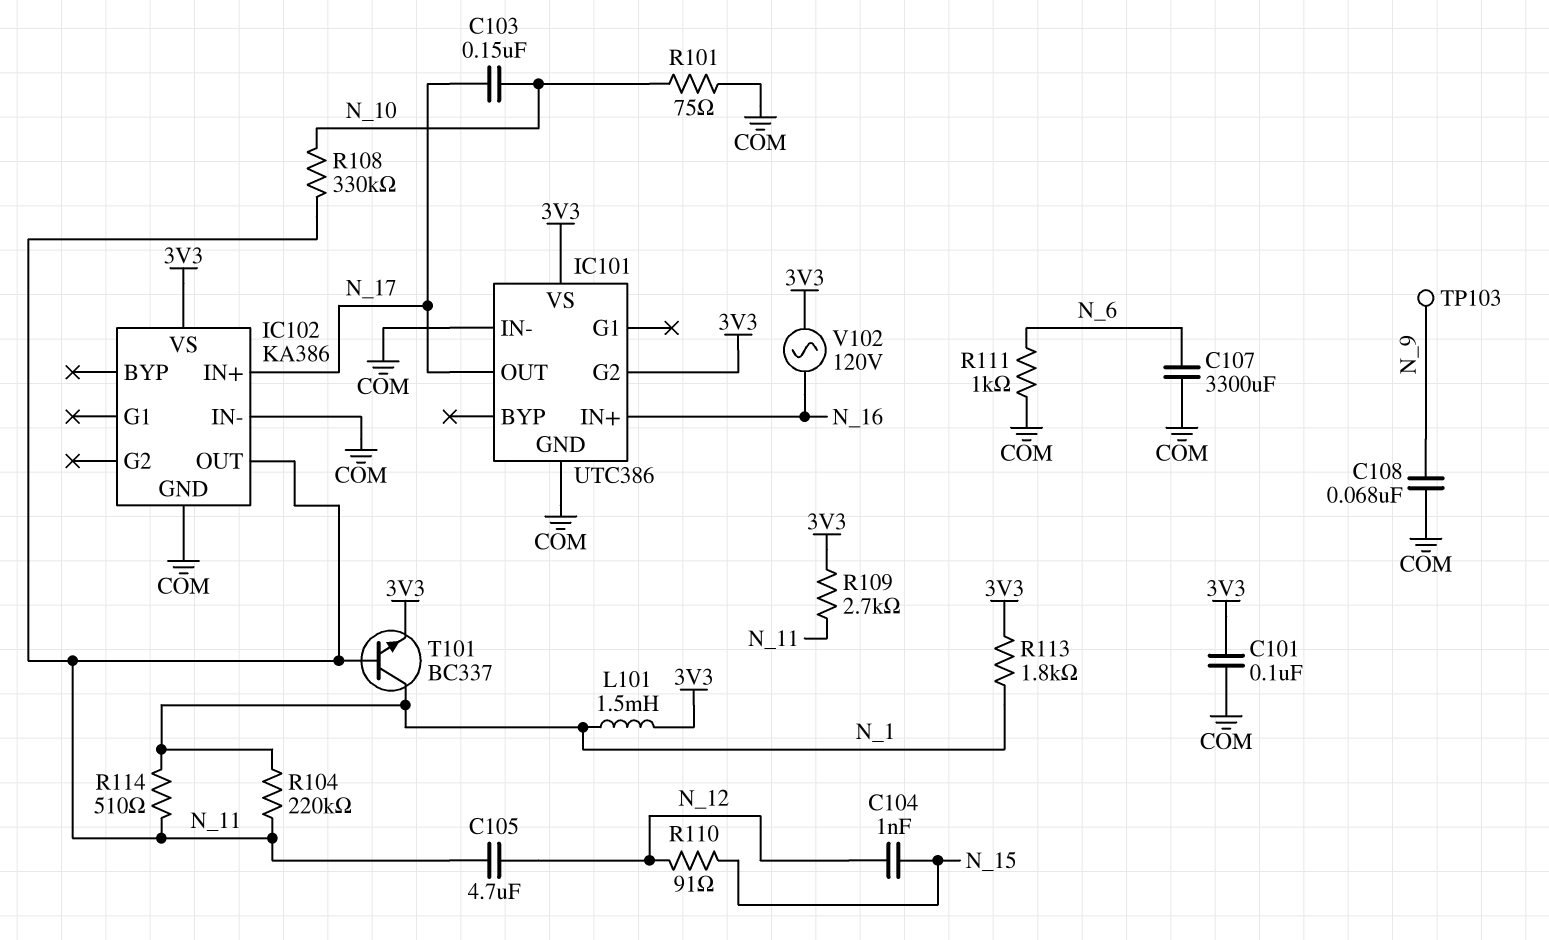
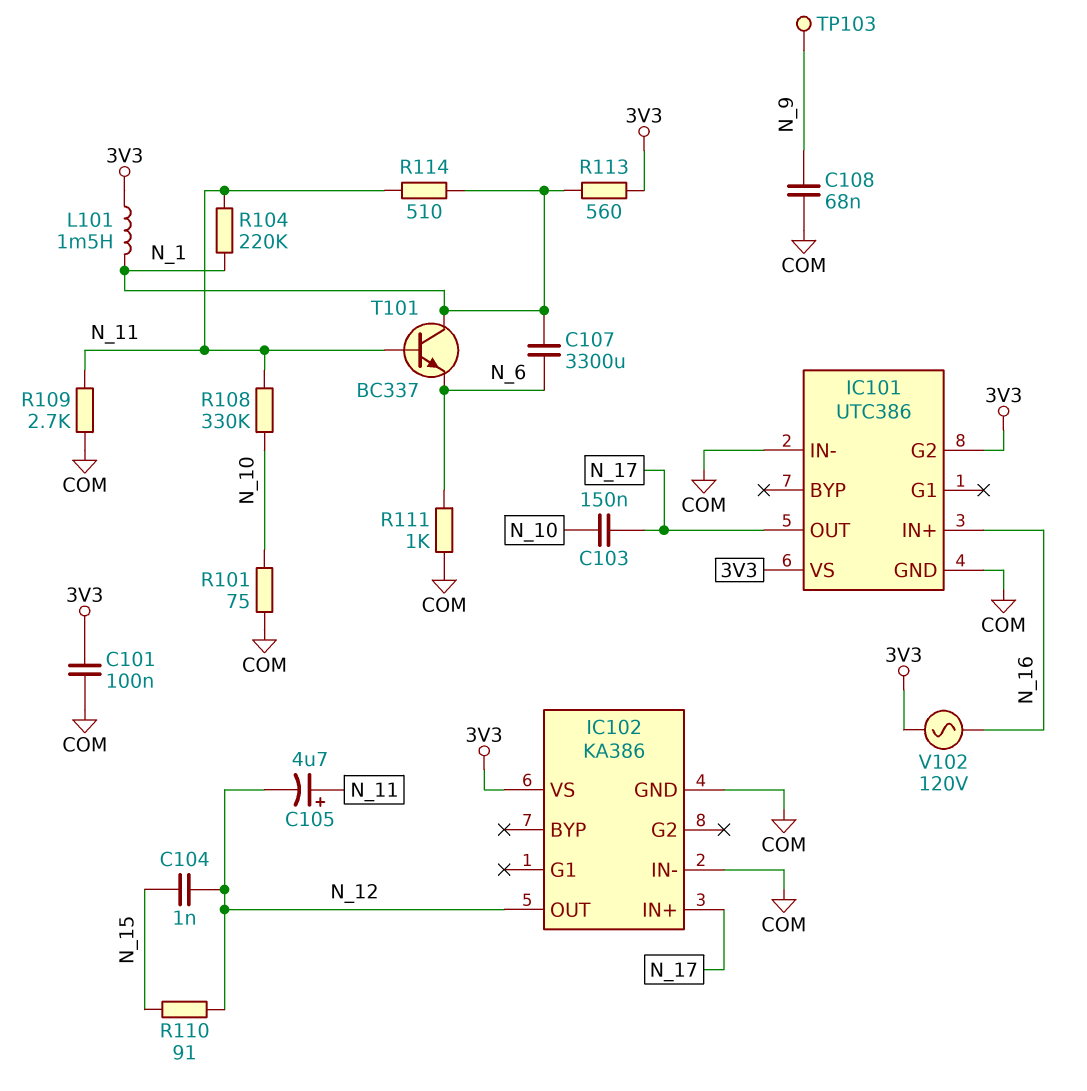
C105: 4.7uF (N_11, N_12) -> 4.7uF (plus N_11, minus N_12)
C107: 3300uF (COM, N_6) -> 3300uF (N_1, N_6)
IC102 pin OUT: N_11 -> N_12
R109: 2.7k (3V3, N_11) -> 2.7k (COM, N_11)
R113: 1.8k (3V3, N_1) -> 560 (3V3, N_1)
T101: NPN BC337 (B N_11, C N_1, E 3V3) -> NPN BC337 (B N_11, C N_1, E N_6)

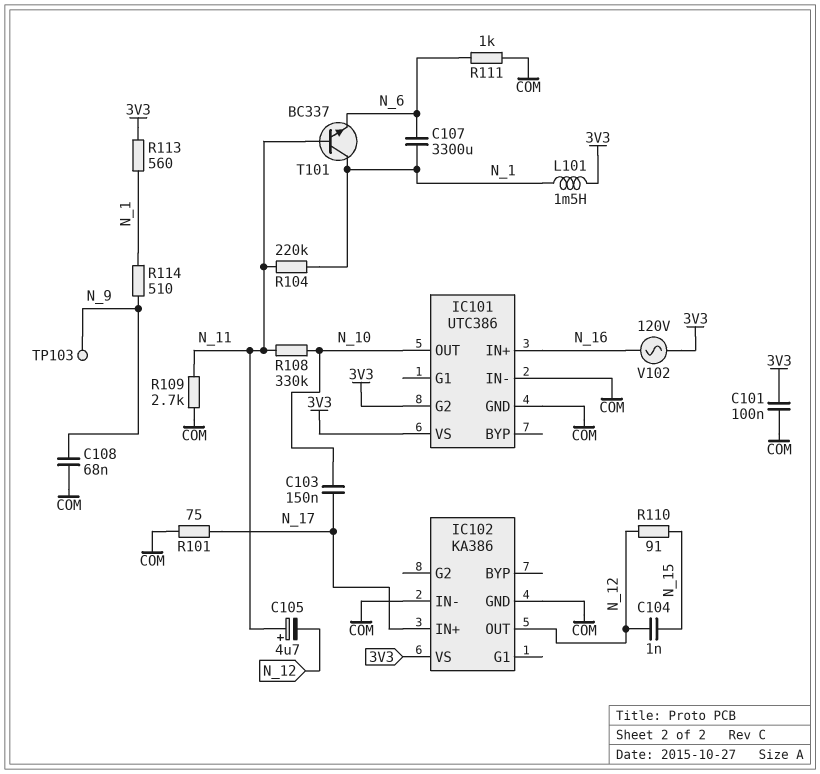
IC101 pin OUT: N_17 -> N_10
R101: 75 (COM, N_10) -> 75 (COM, N_17)
R114: 510 (N_1, N_11) -> 510 (N_1, N_9)

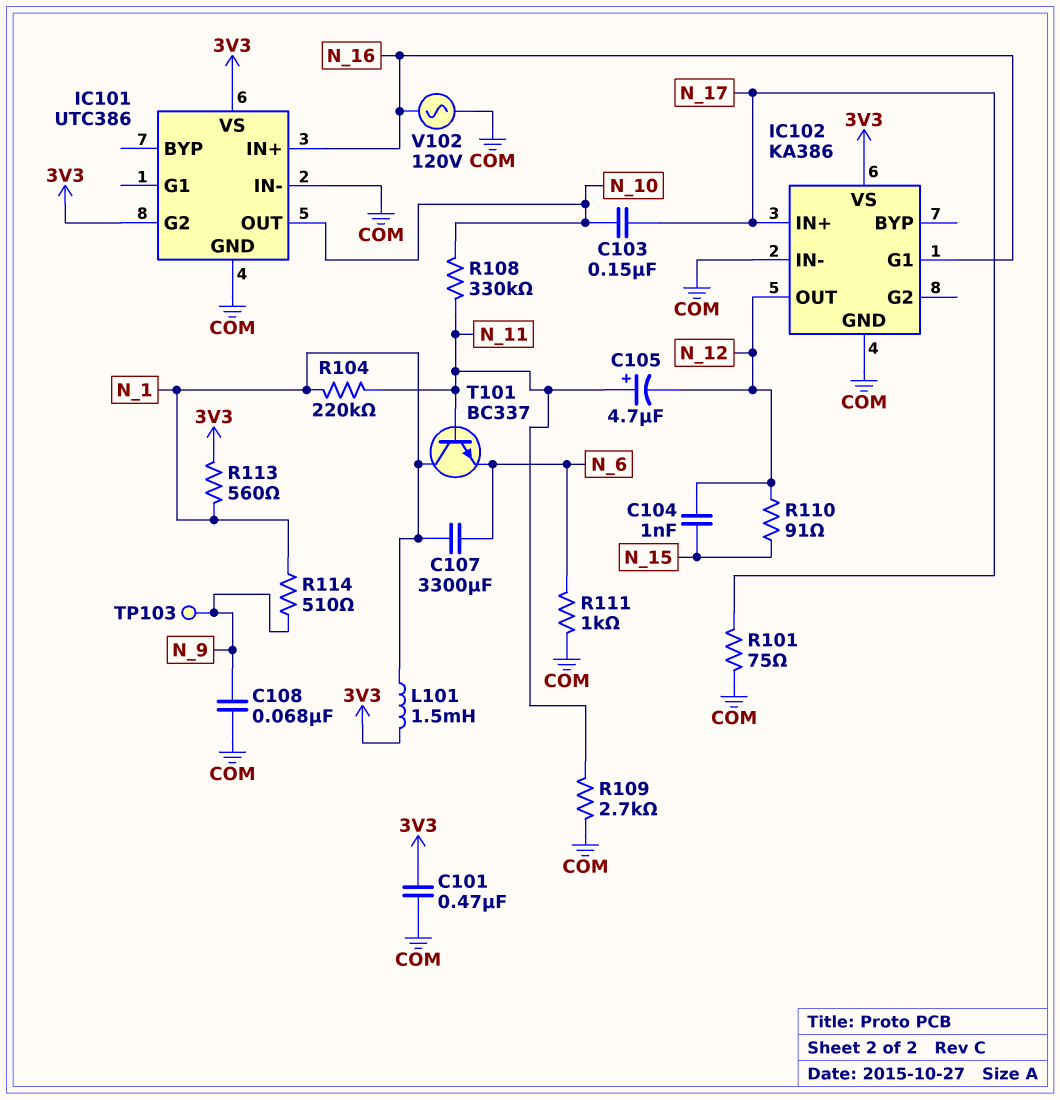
C101: 100nF (3V3, COM) -> 470nF (3V3, COM)
IC102 pin G1: none -> N_16
V102: AC 120V (3V3, N_16) -> AC 120V (COM, N_16)

